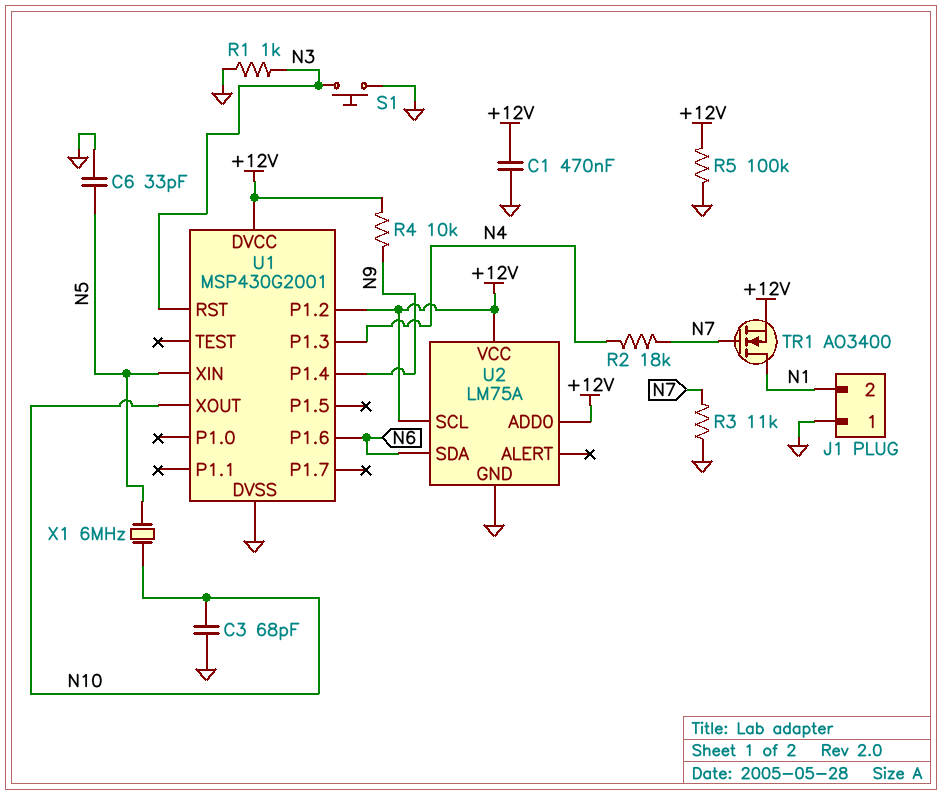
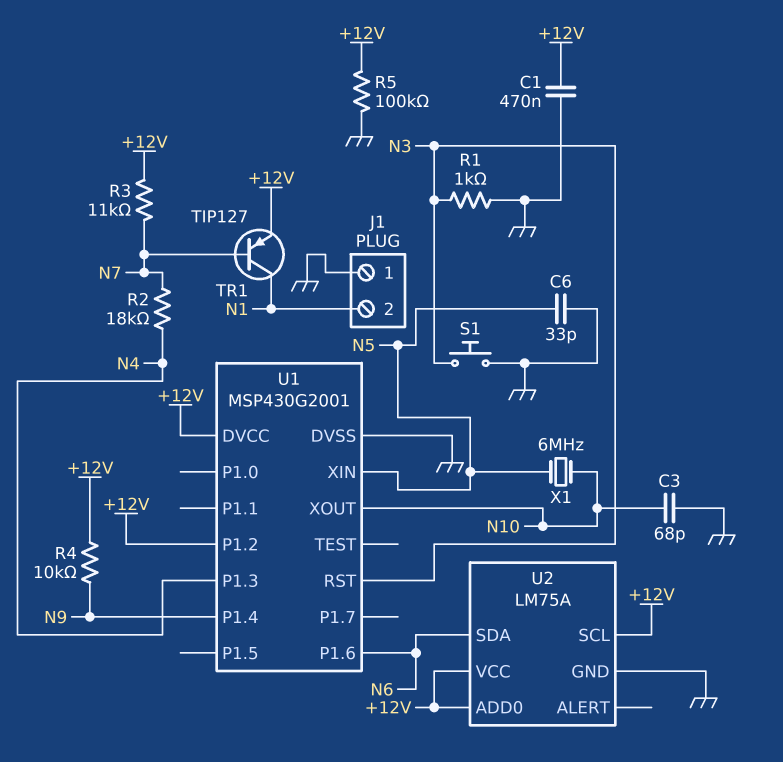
R3: 11k (GND, N7) -> 11k (+12V, N7)
TR1: NMOS AO3400 (G N7, D N1, S +12V) -> PNP TIP127 (B N7, C N1, E +12V)

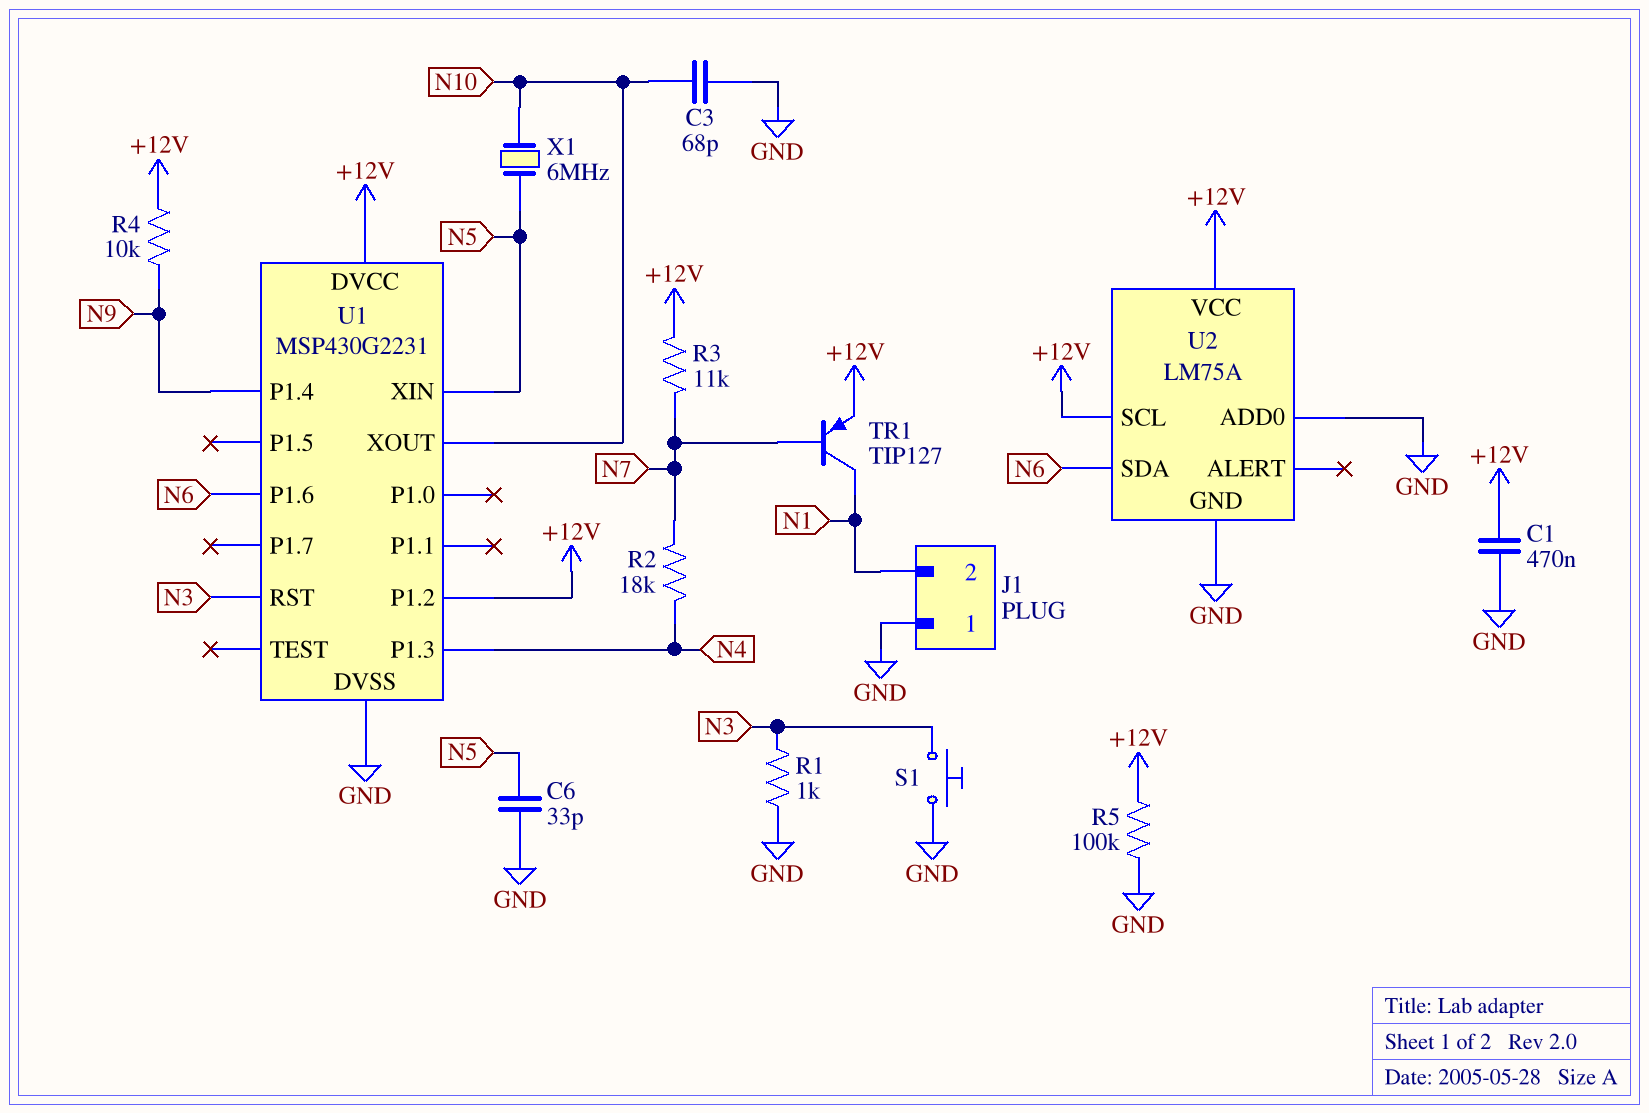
U1: MSP430G2001 -> MSP430G2231
U2 pin ADD0: +12V -> GND

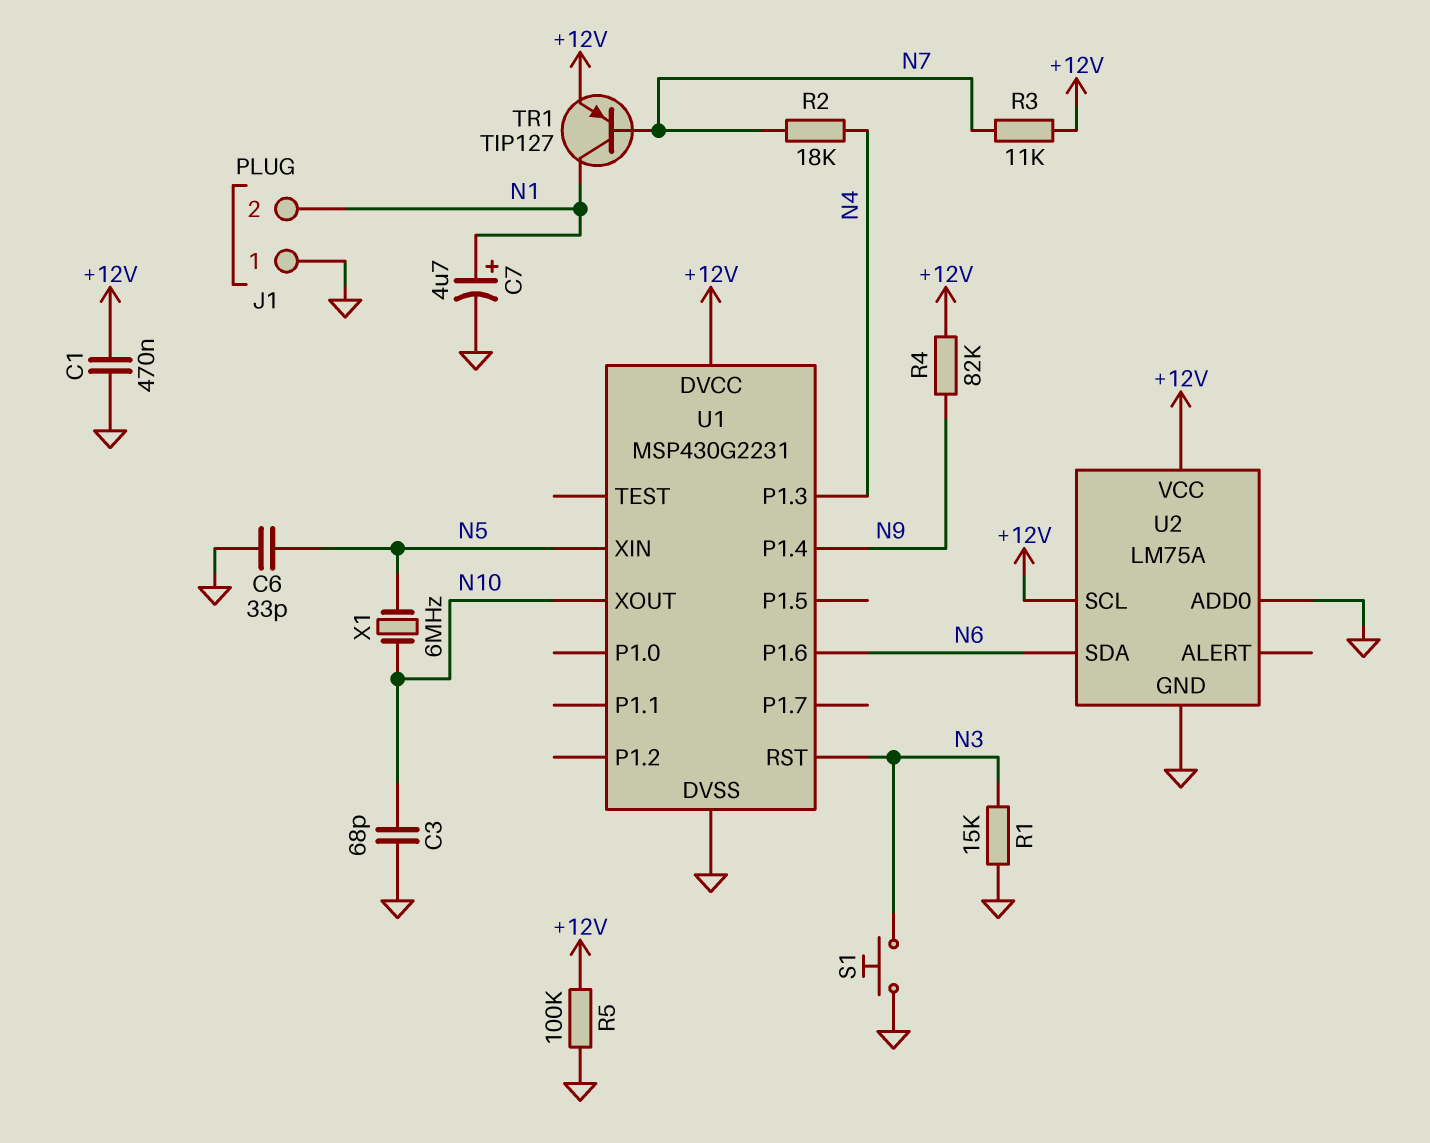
C7: none -> 4.7uF (plus N1, minus GND)
R1: 1k (GND, N3) -> 15k (GND, N3)
R4: 10k (+12V, N9) -> 82k (+12V, N9)
U1 pin P1.2: +12V -> none

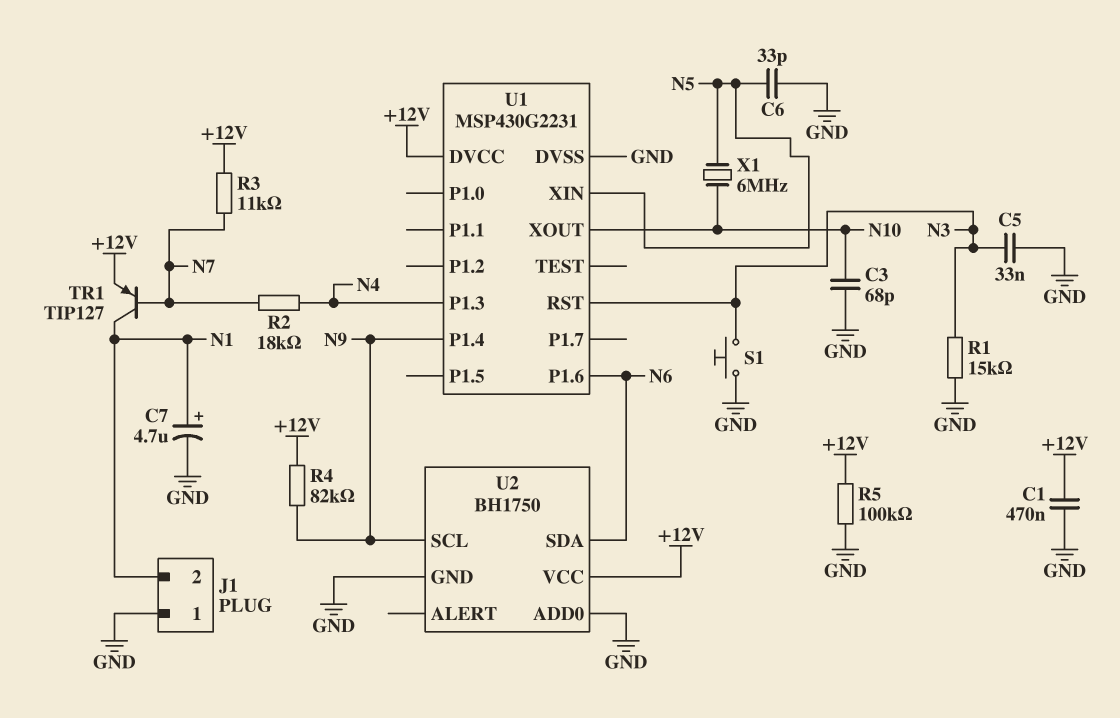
C5: none -> 33nF (GND, N3)
U2: LM75A -> BH1750
U2 pin SCL: +12V -> N9

